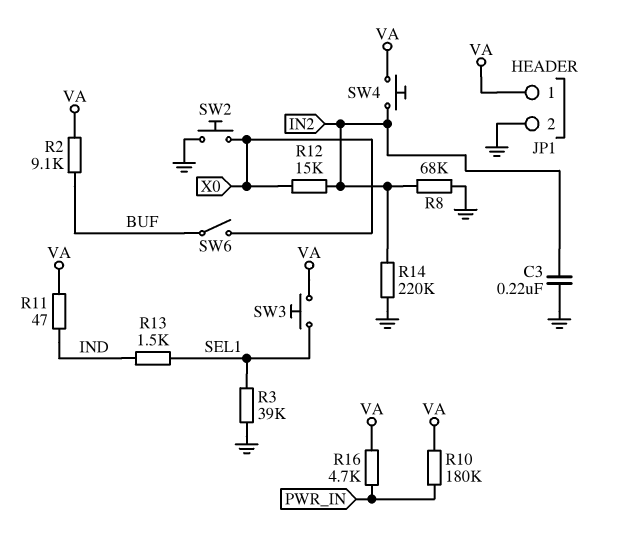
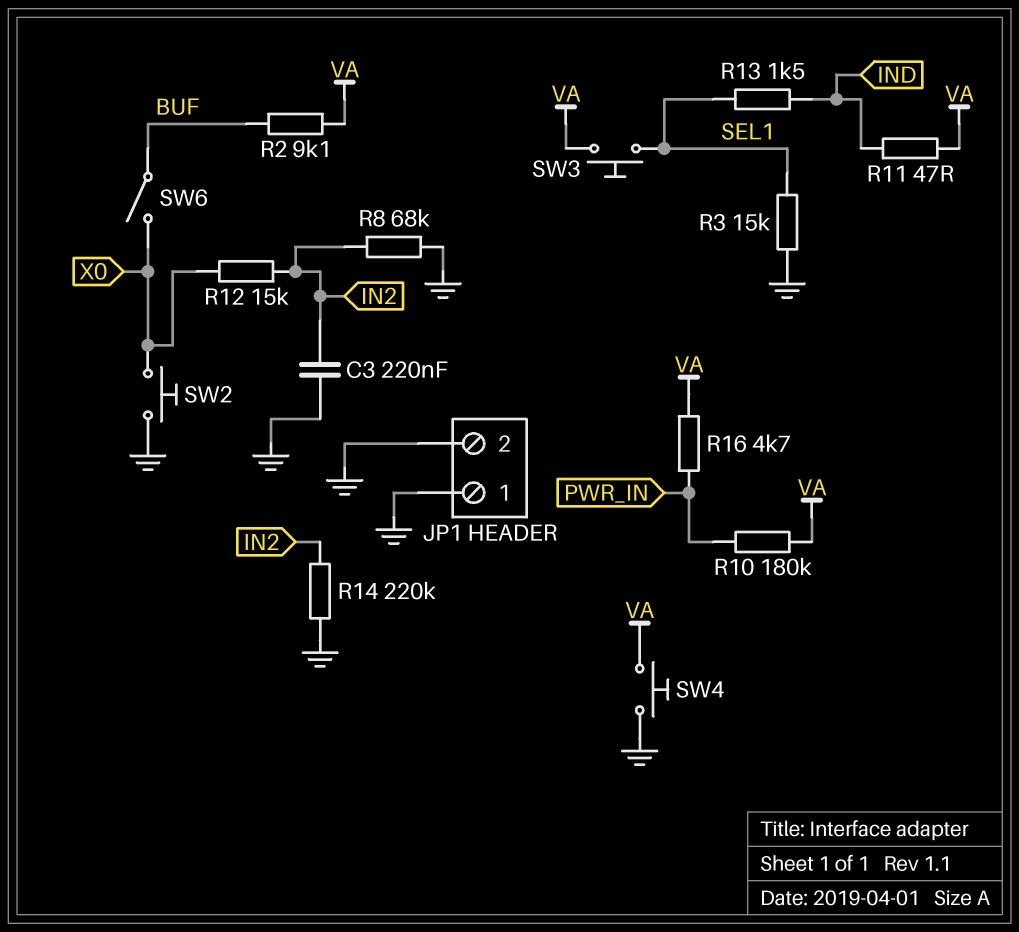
JP1 pin 1: VA -> GND
R3: 39k (GND, SEL1) -> 15k (GND, SEL1)
SW4: button (IN2, VA) -> button (GND, VA)

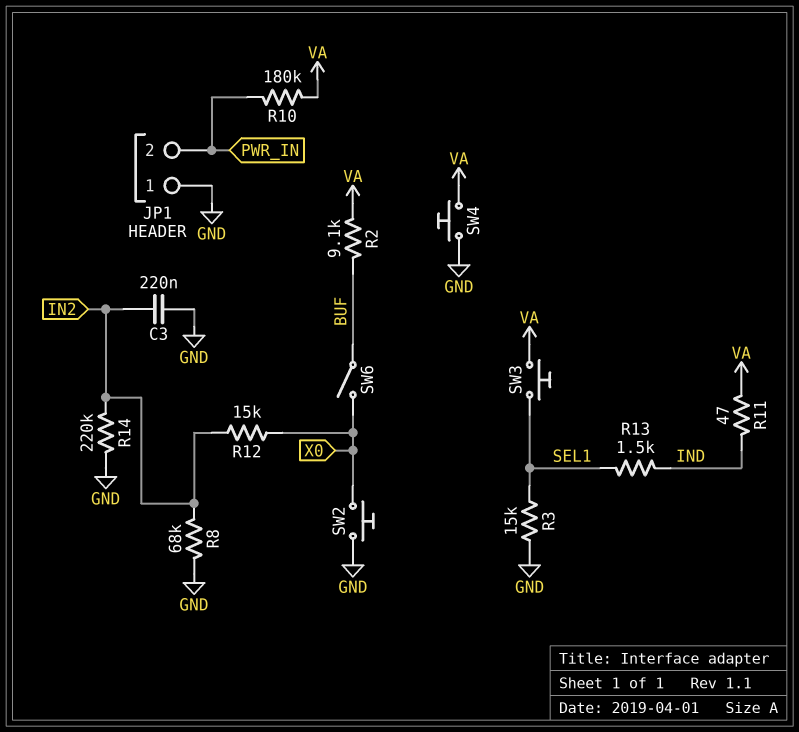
JP1 pin 2: GND -> PWR_IN
R16: 4.7k (PWR_IN, VA) -> none

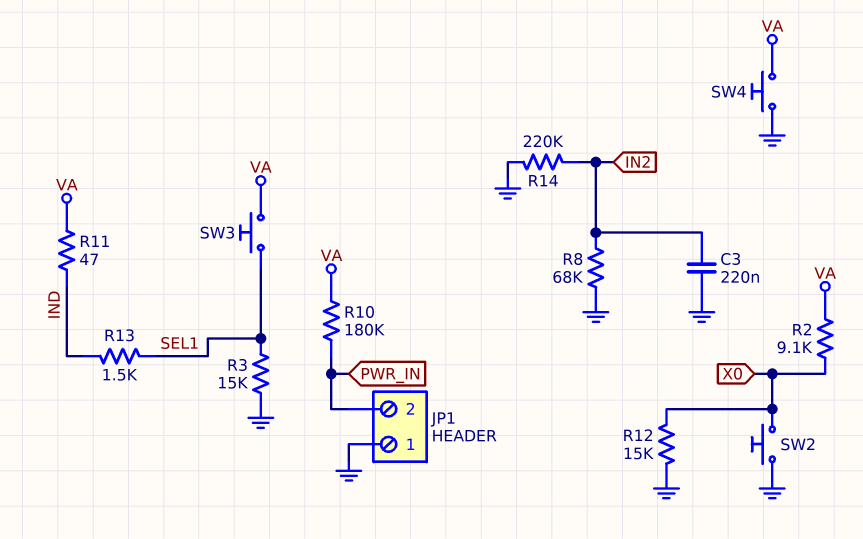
R2: 9.1k (BUF, VA) -> 9.1k (VA, X0)
R12: 15k (IN2, X0) -> 15k (GND, X0)
SW6: switch (BUF, X0) -> none

